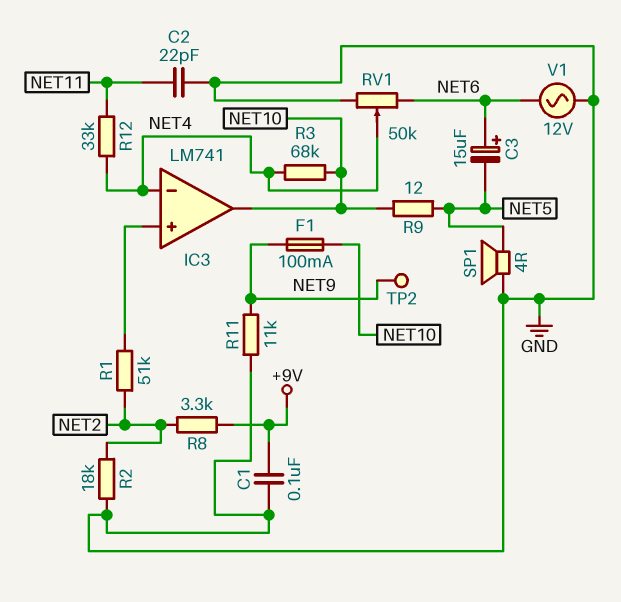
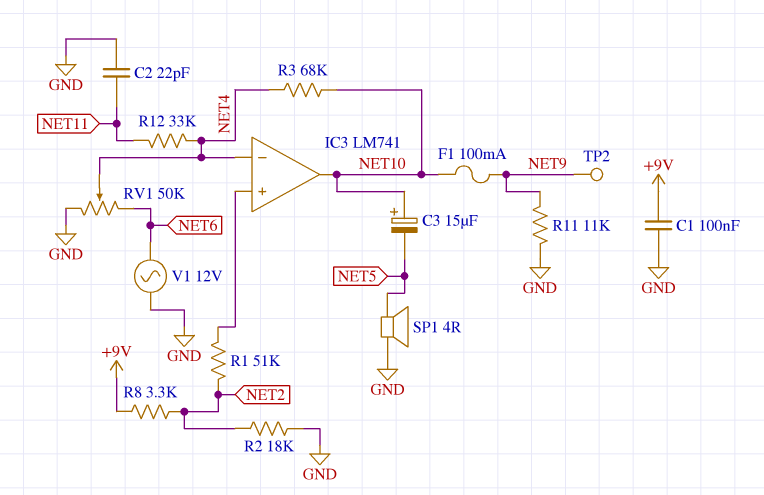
C3: 15uF (plus NET6, minus NET5) -> 15uF (plus NET10, minus NET5)
R9: 12 (NET5, NET10) -> none

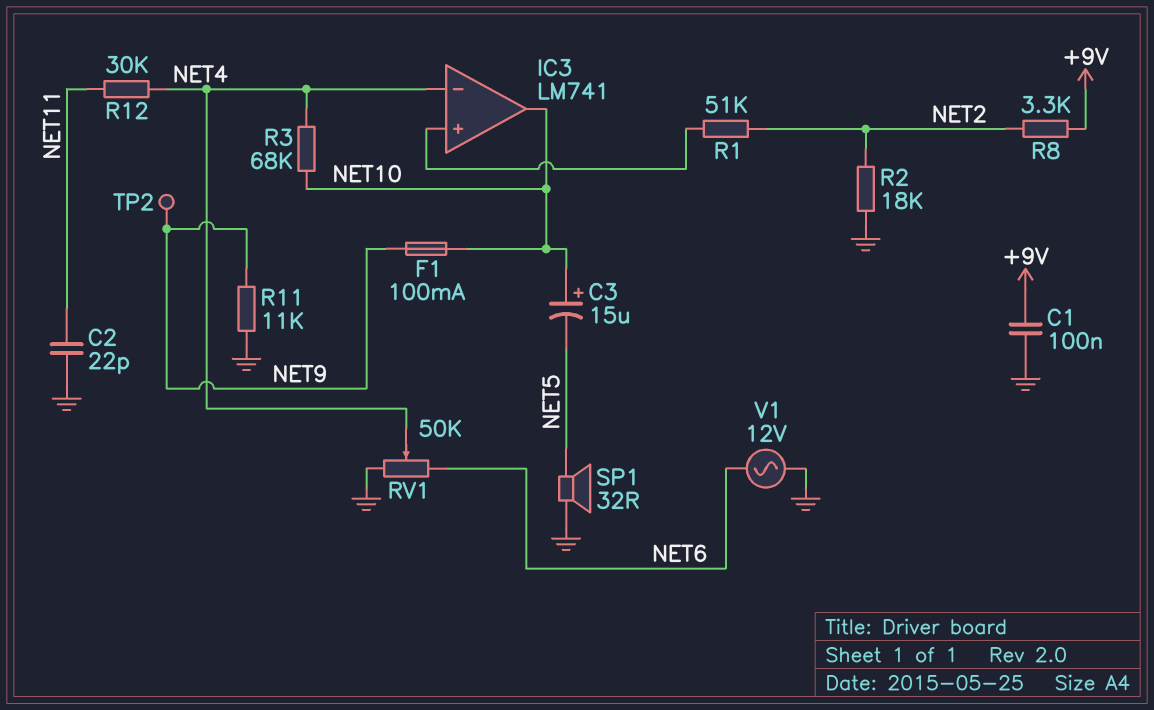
R12: 33k (NET4, NET11) -> 30k (NET4, NET11)
SP1: speaker 4R (GND, NET5) -> speaker 32R (GND, NET5)

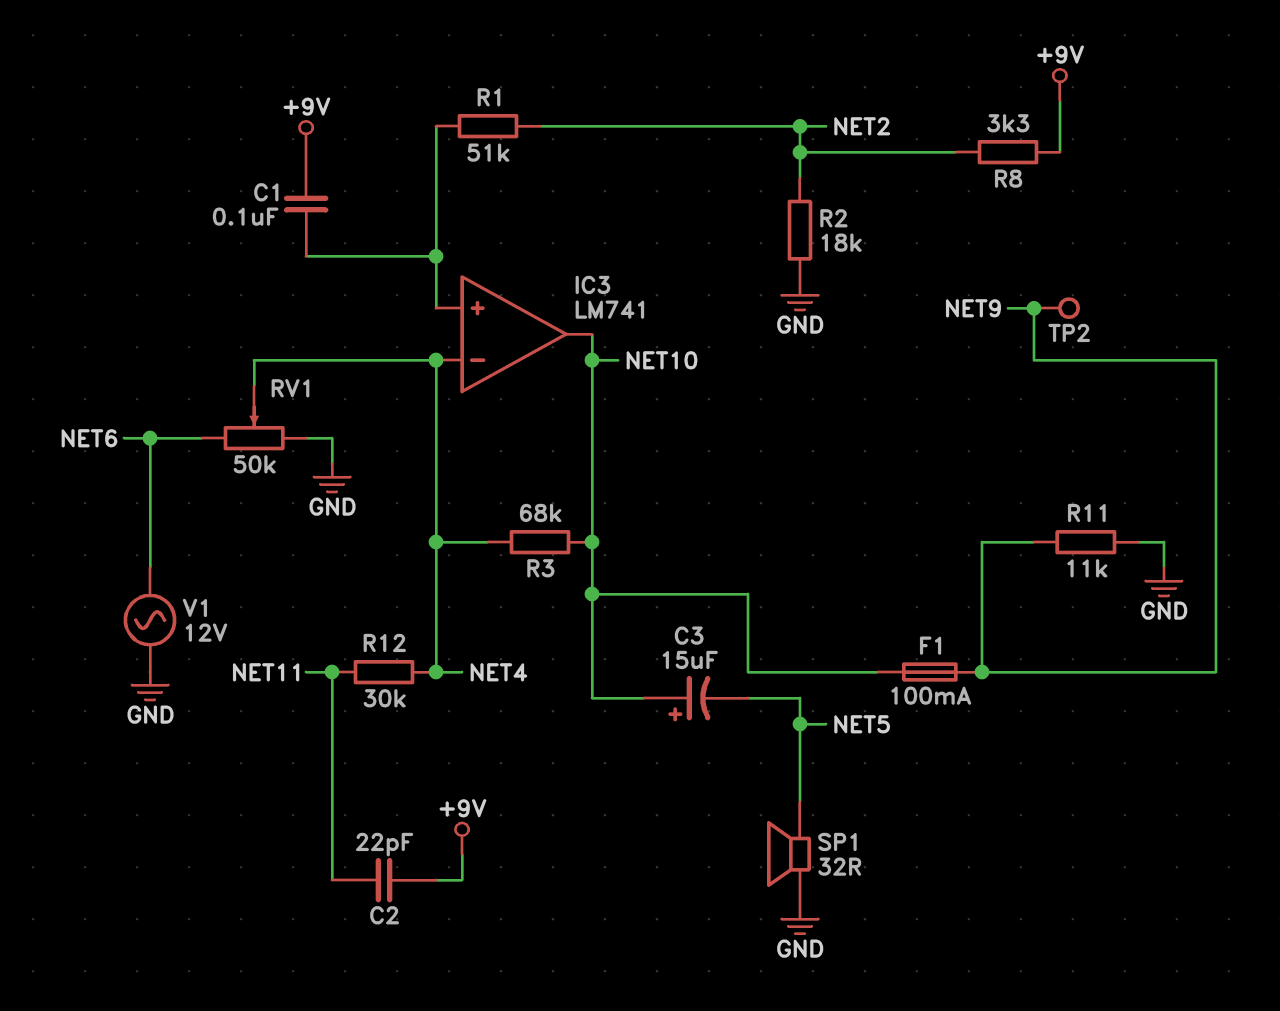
C1: 100nF (+9V, GND) -> 100nF (+9V, IC3/in+)
C2: 22pF (GND, NET11) -> 22pF (+9V, NET11)

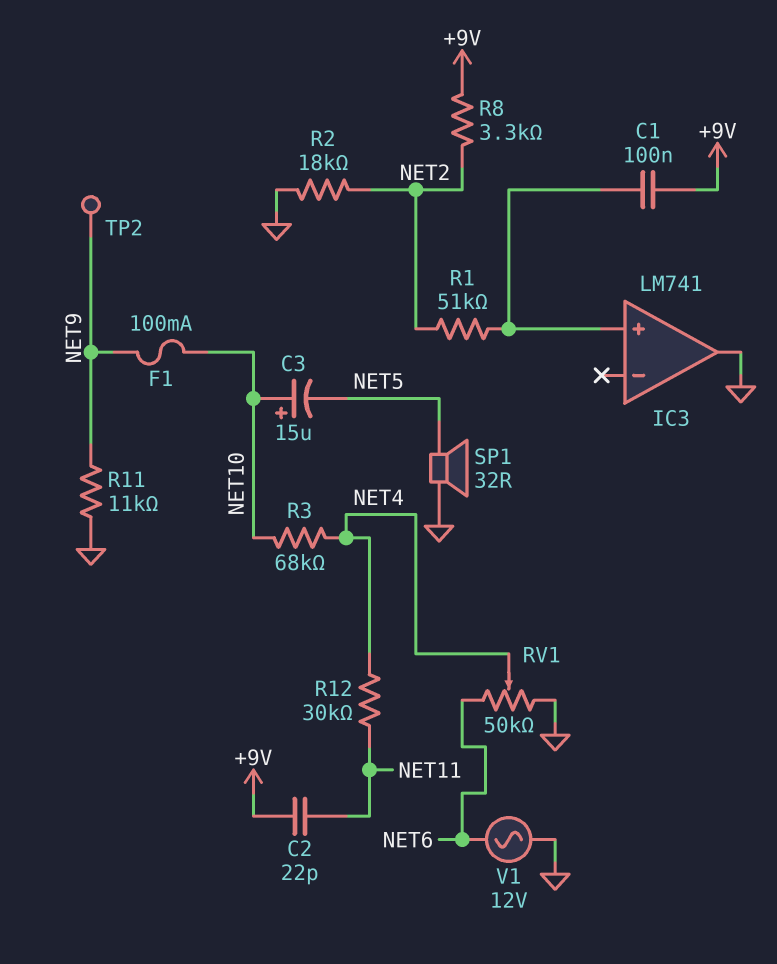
IC3 pin in-: NET4 -> none
IC3 pin out: NET10 -> GND

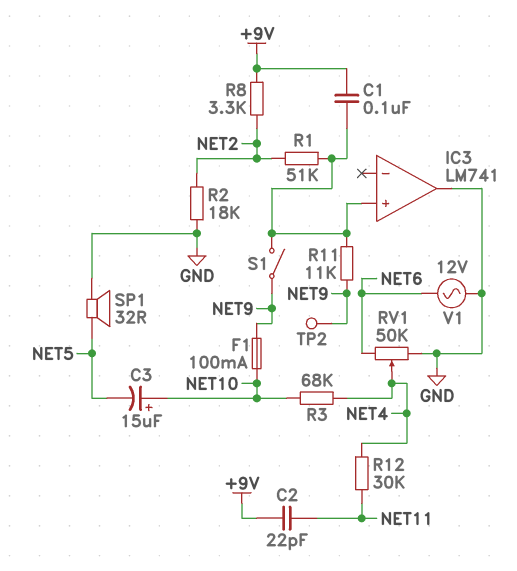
R11: 11k (GND, NET9) -> 11k (IC3/in+, NET9)
S1: none -> switch (IC3/in+, NET9)

